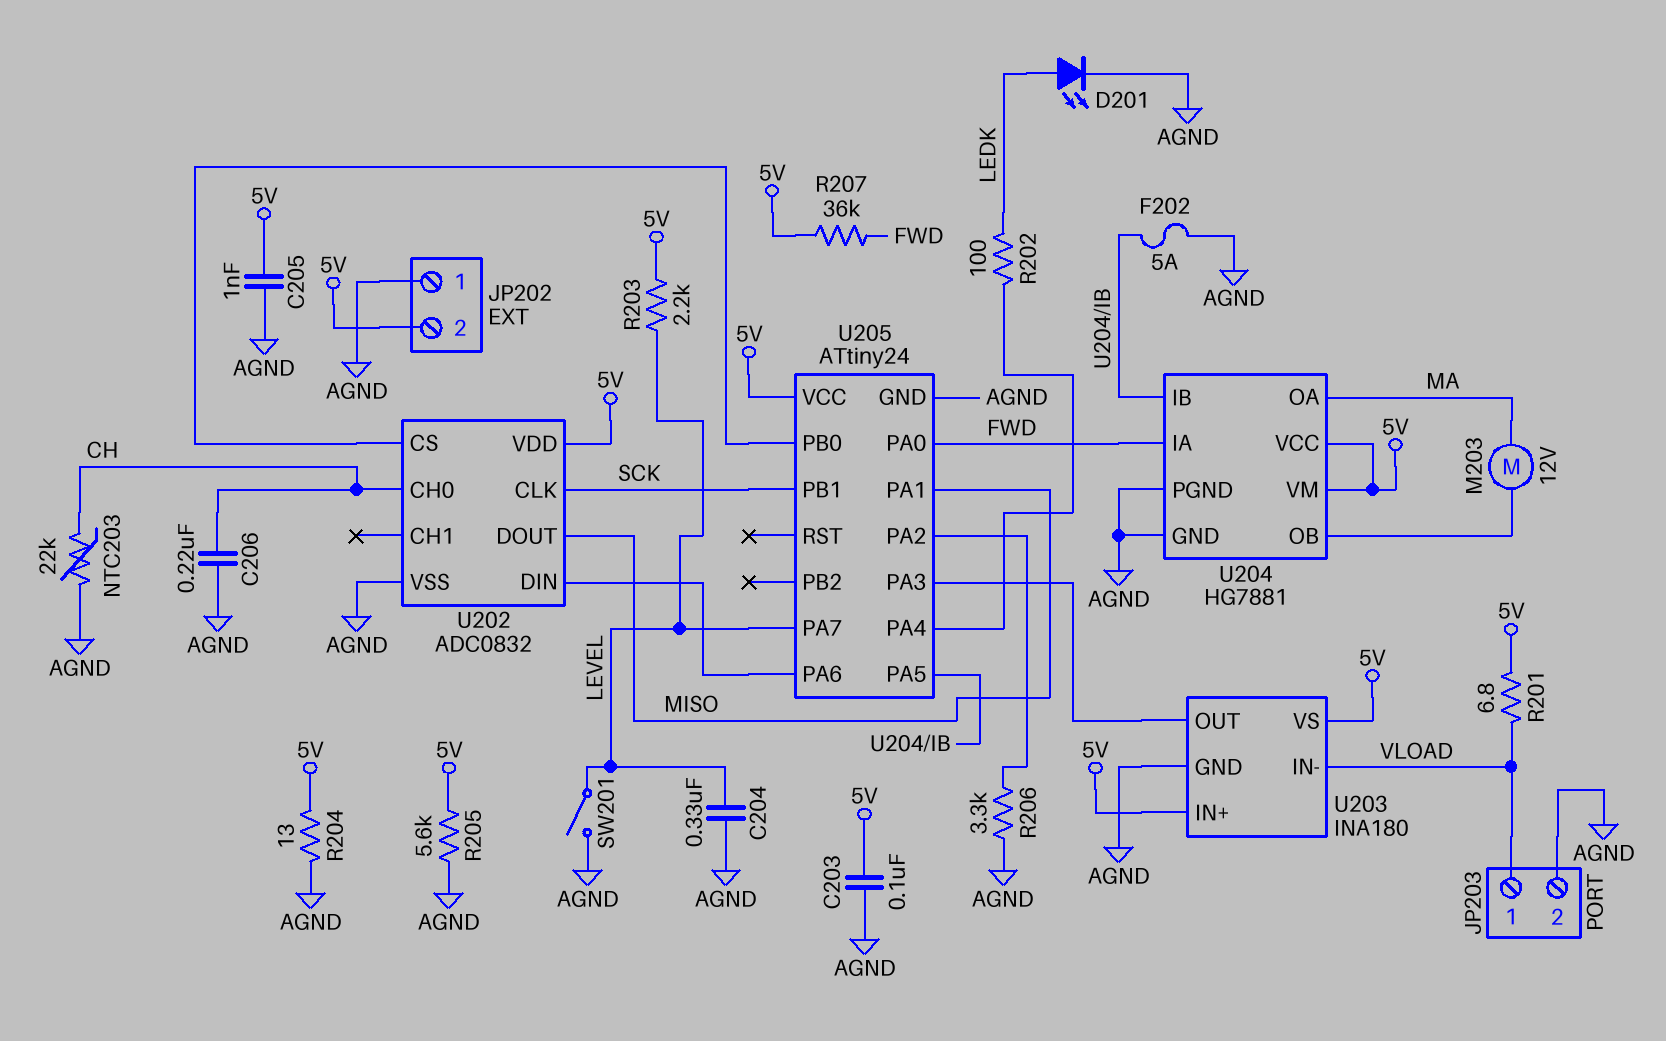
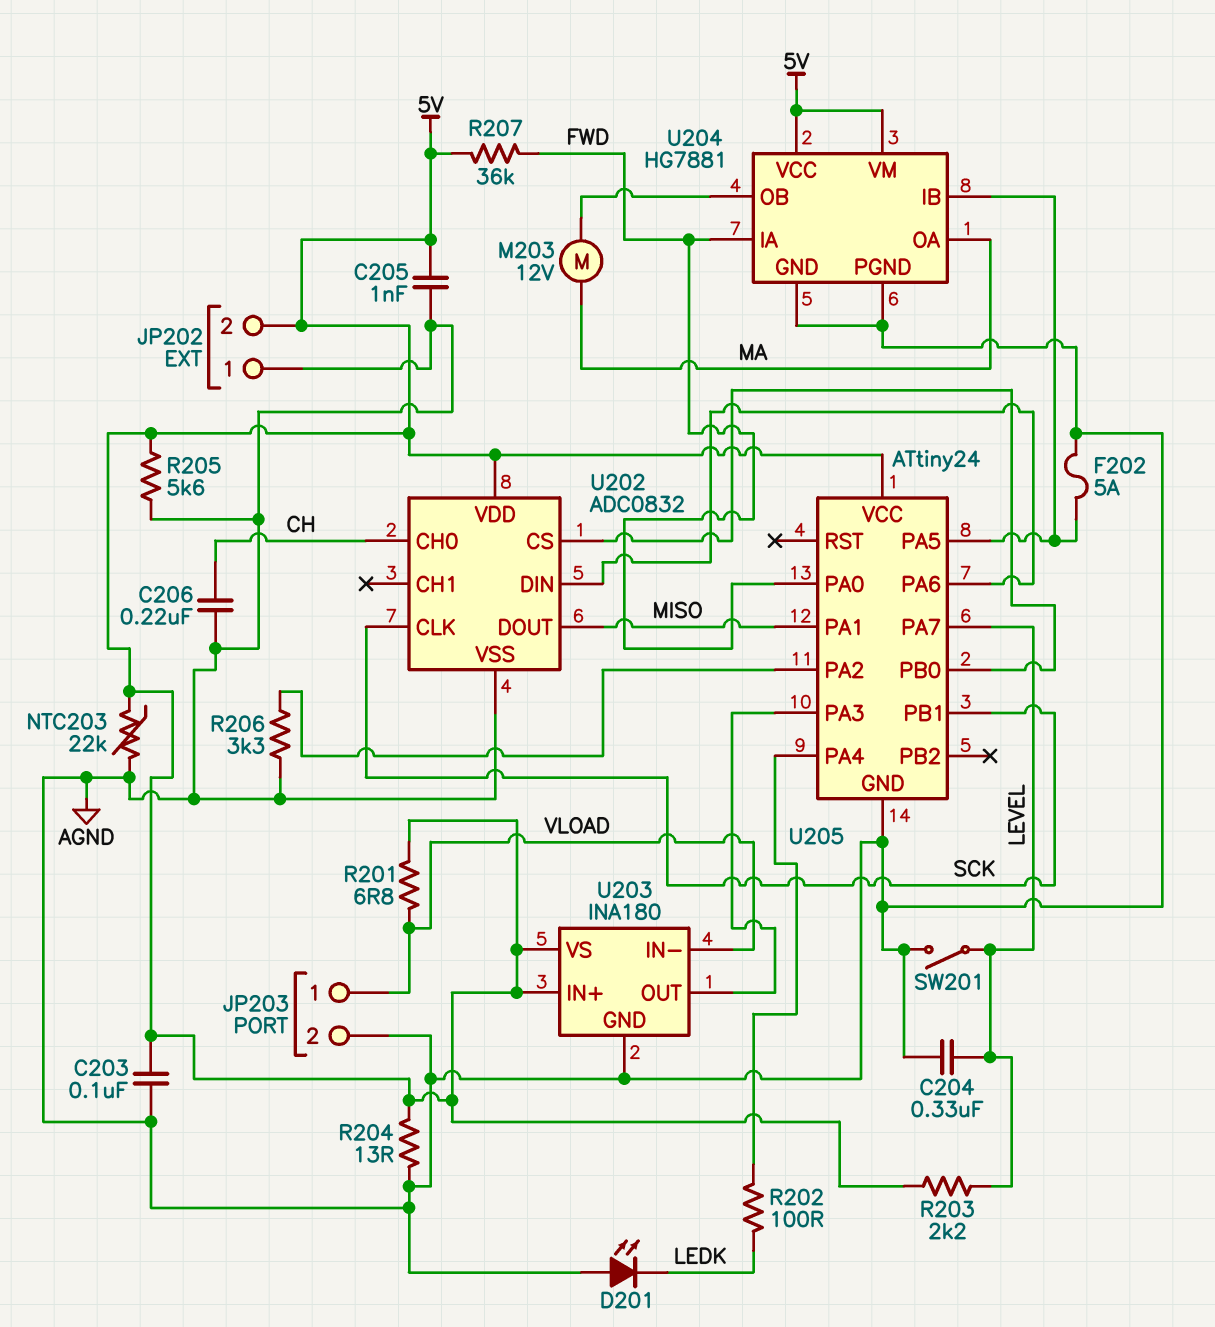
D201: LED (A LEDK, K AGND) -> LED (A AGND, K LEDK)
NTC203: 22k (AGND, CH) -> 22k (5V, AGND)

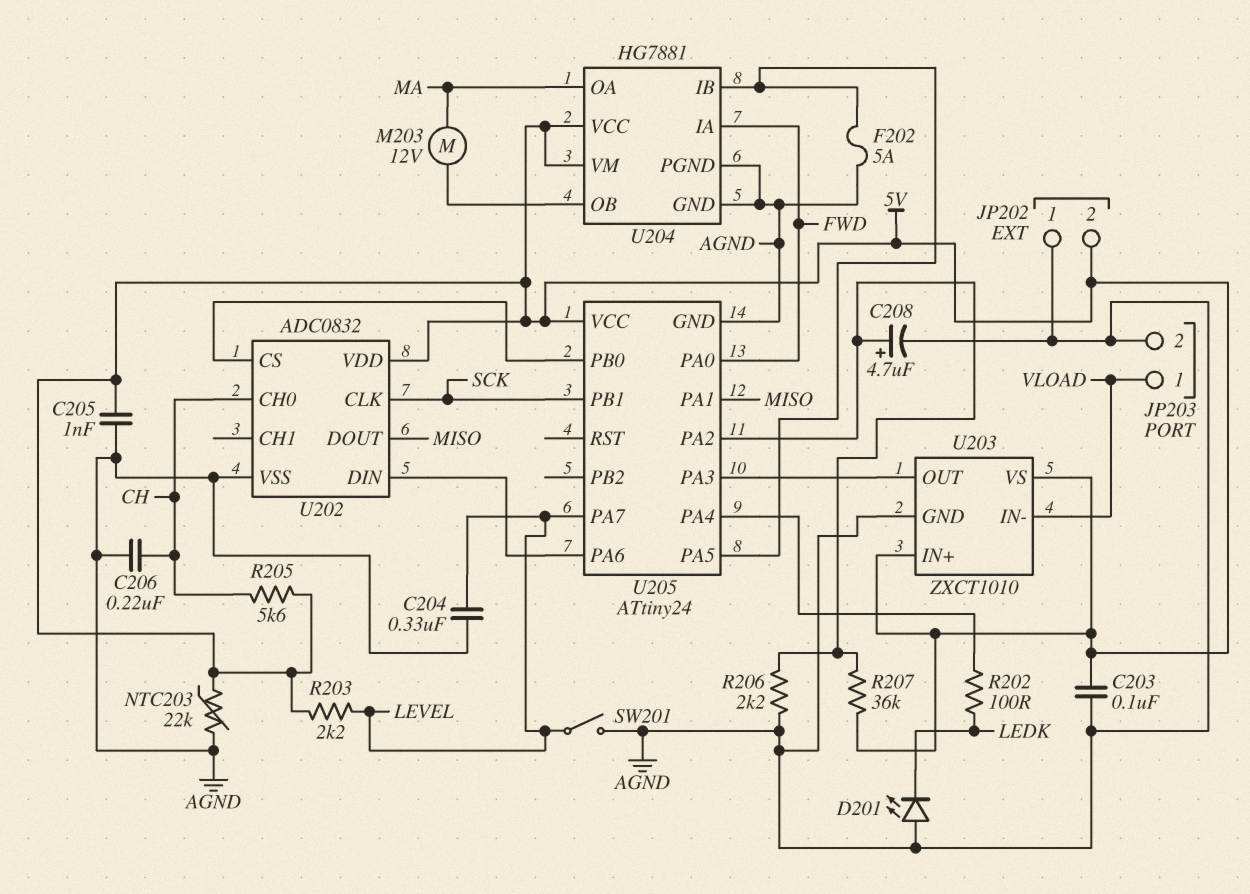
C208: none -> 4.7uF (plus U205/PA2, minus AGND)
R201: 6.8 (5V, VLOAD) -> none
R204: 13 (5V, AGND) -> none
R205: 5.6k (5V, AGND) -> 5.6k (5V, CH)
R206: 3.3k (AGND, U205/PA2) -> 2.2k (AGND, U205/PA2)
R207: 36k (5V, FWD) -> 36k (5V, U205/PA2)
U203: INA180 -> ZXCT1010

